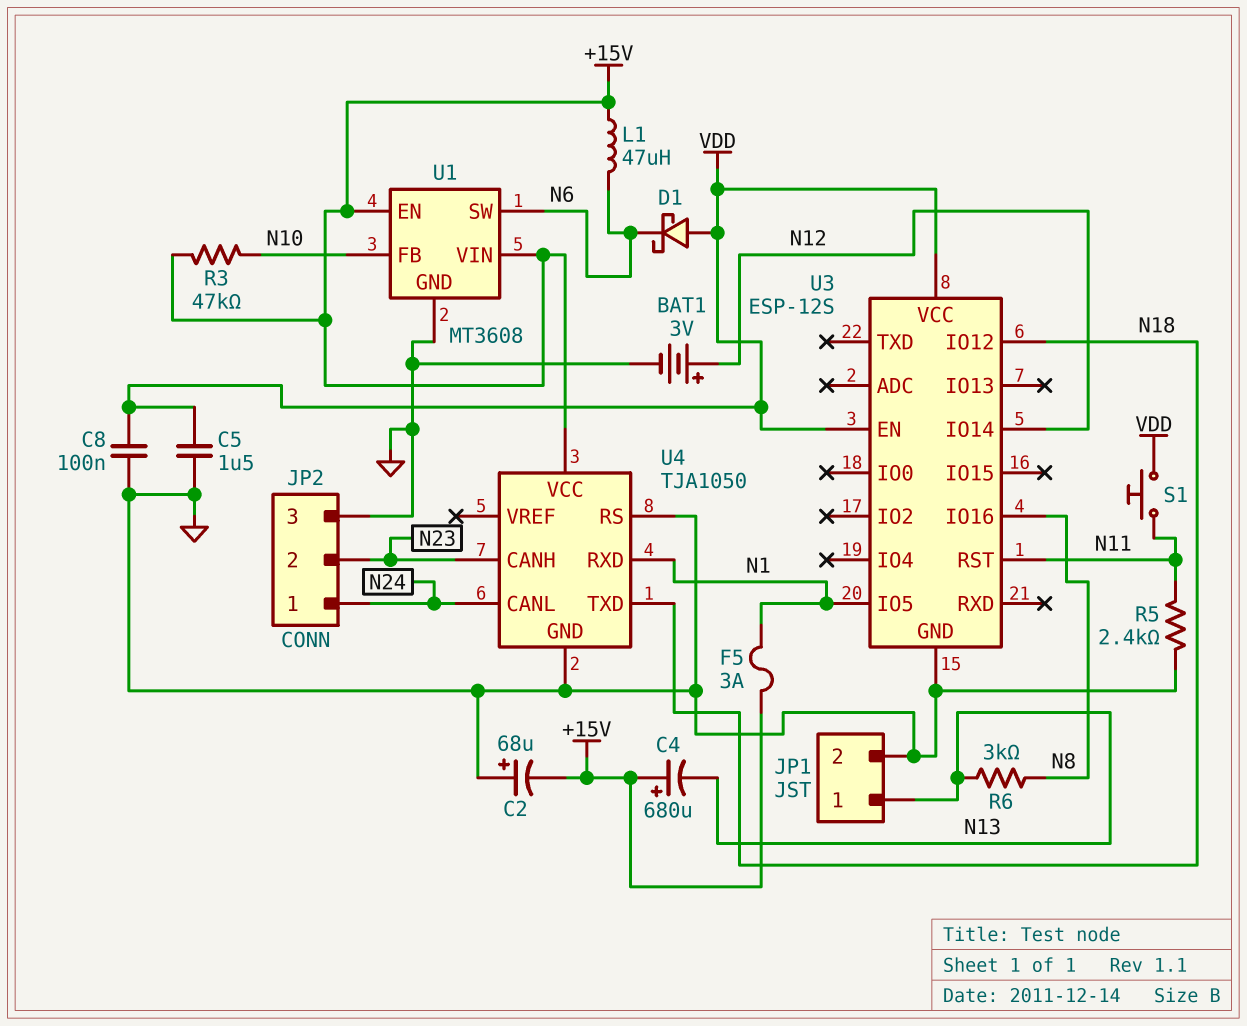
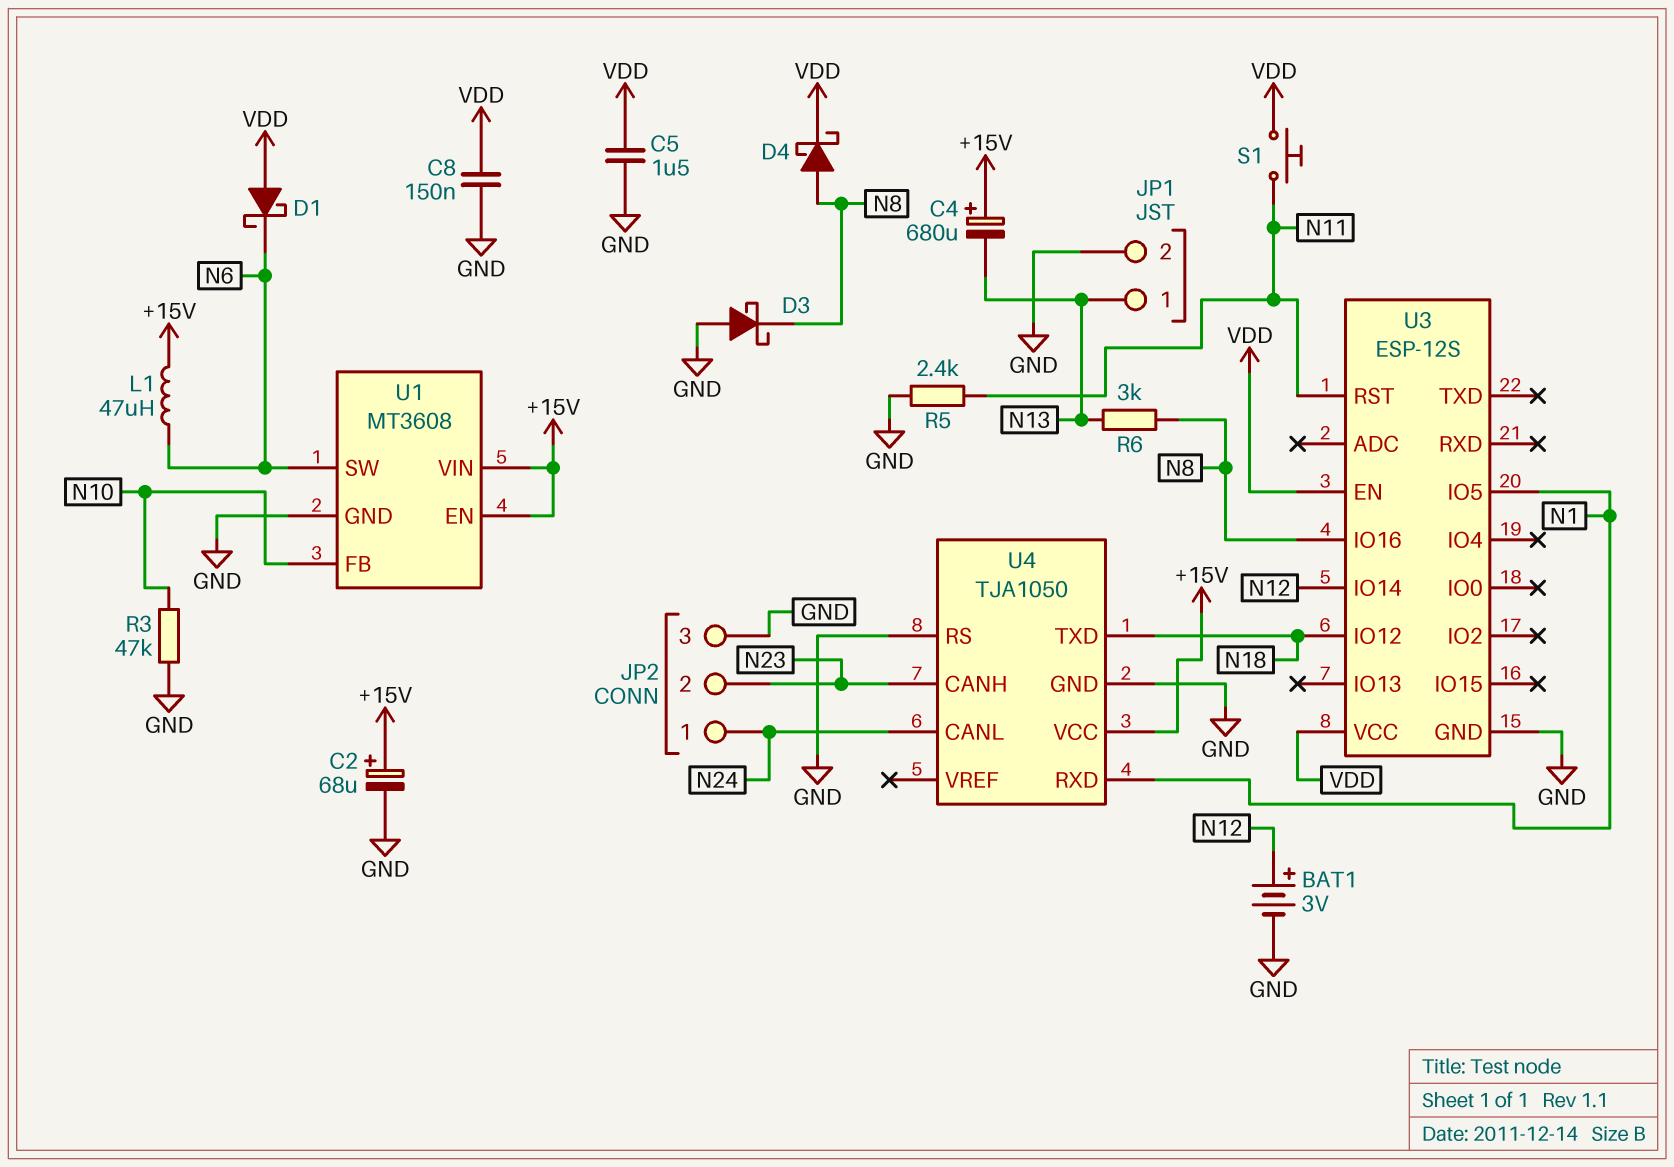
C2: 68uF (plus GND, minus +15V) -> 68uF (plus +15V, minus GND)
C8: 100nF (GND, VDD) -> 150nF (GND, VDD)
D3: none -> schottky (A GND, K N8)
D4: none -> schottky (A N8, K VDD)
F5: 3A (+15V, N1) -> none
R3: 47k (+15V, N10) -> 47k (GND, N10)

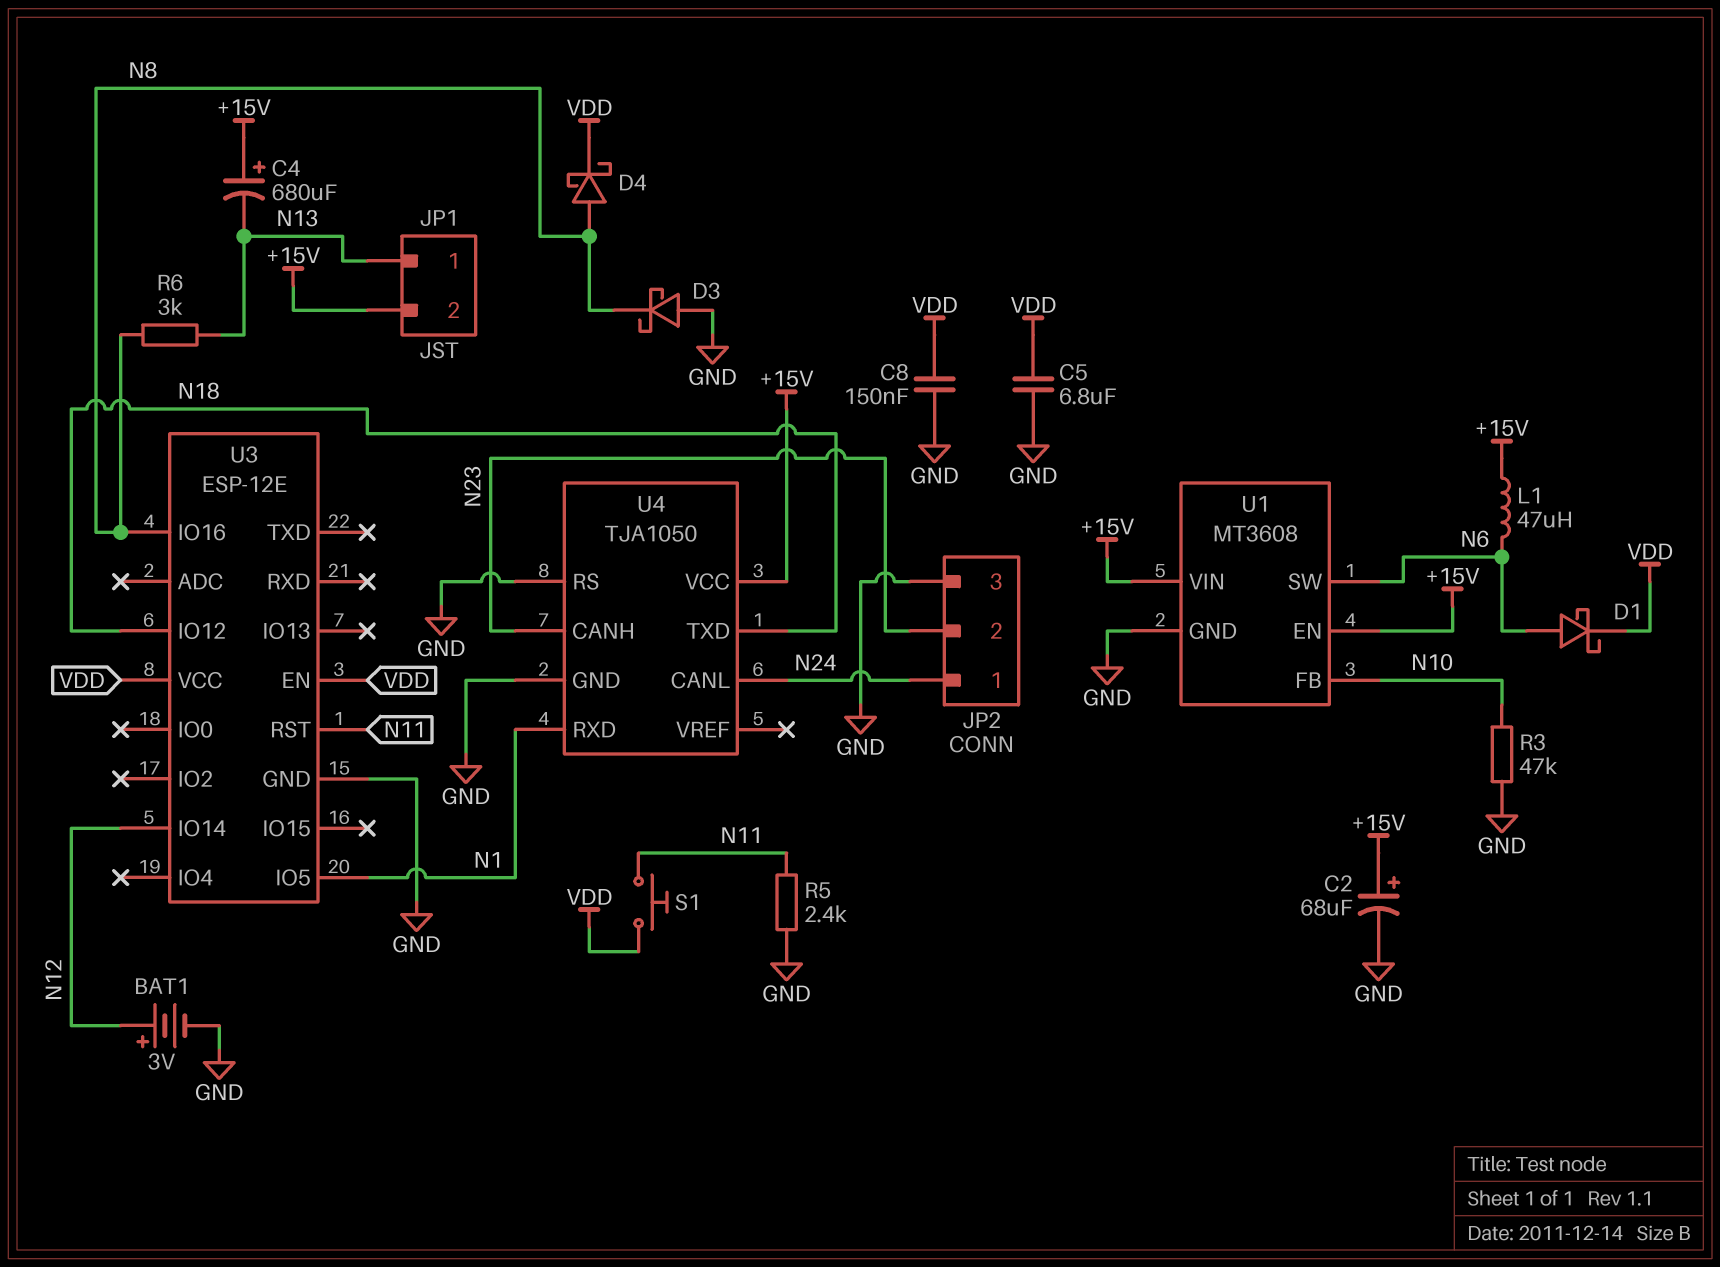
C5: 1.5uF (GND, VDD) -> 6.8uF (GND, VDD)
D1: schottky (A VDD, K N6) -> schottky (A N6, K VDD)
JP1 pin 2: GND -> +15V
U3: ESP-12S -> ESP-12E

